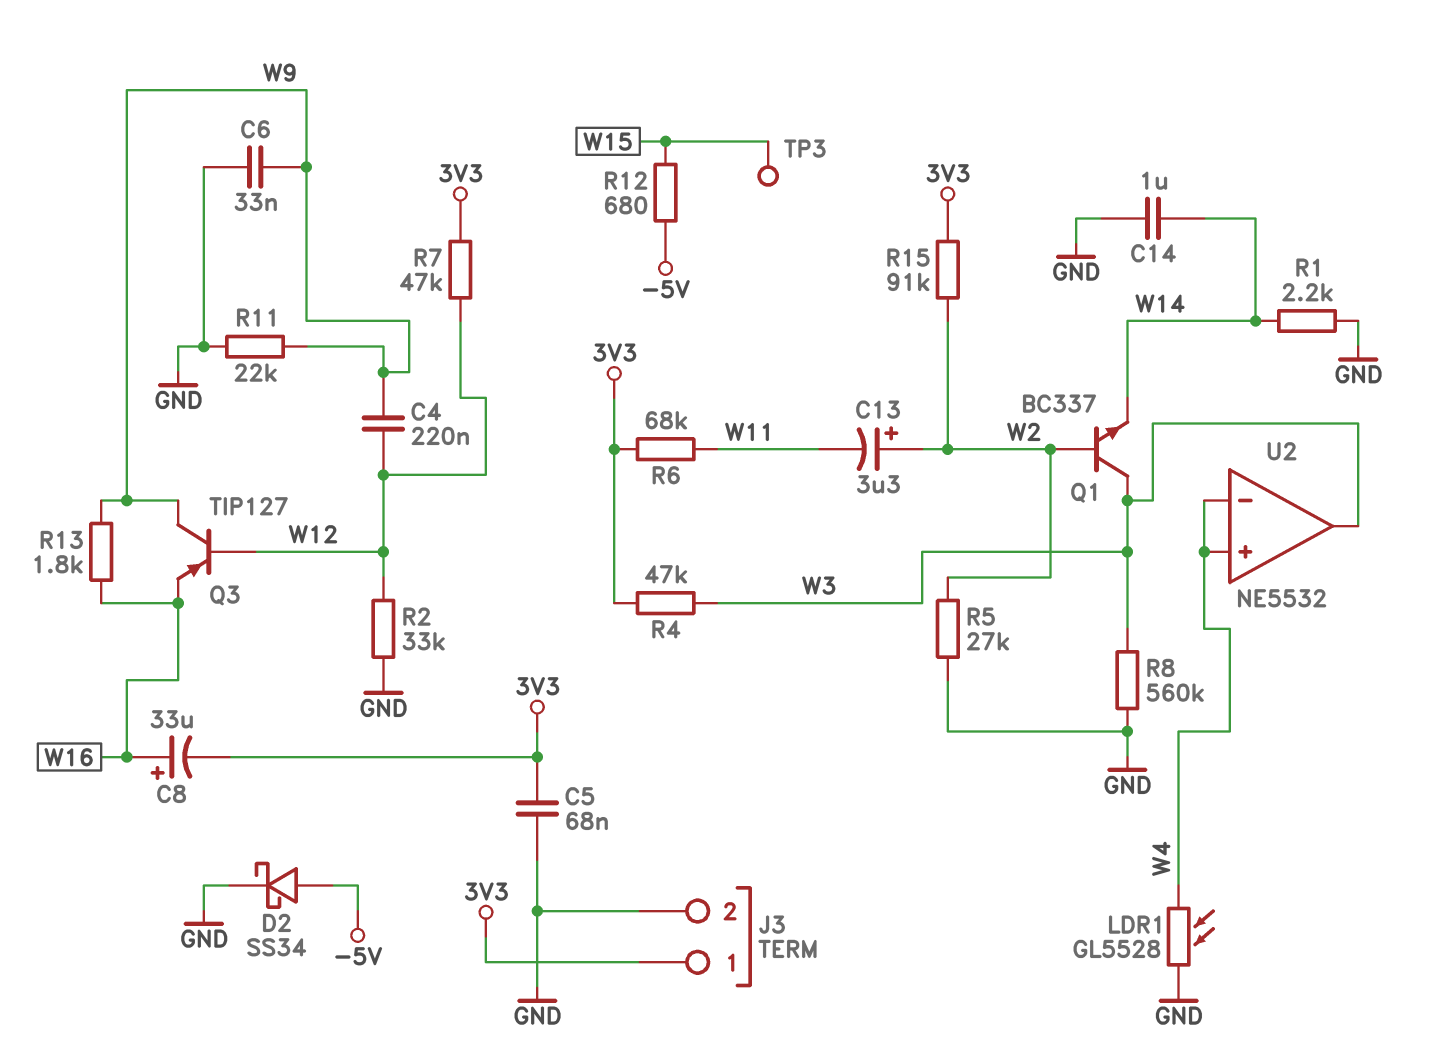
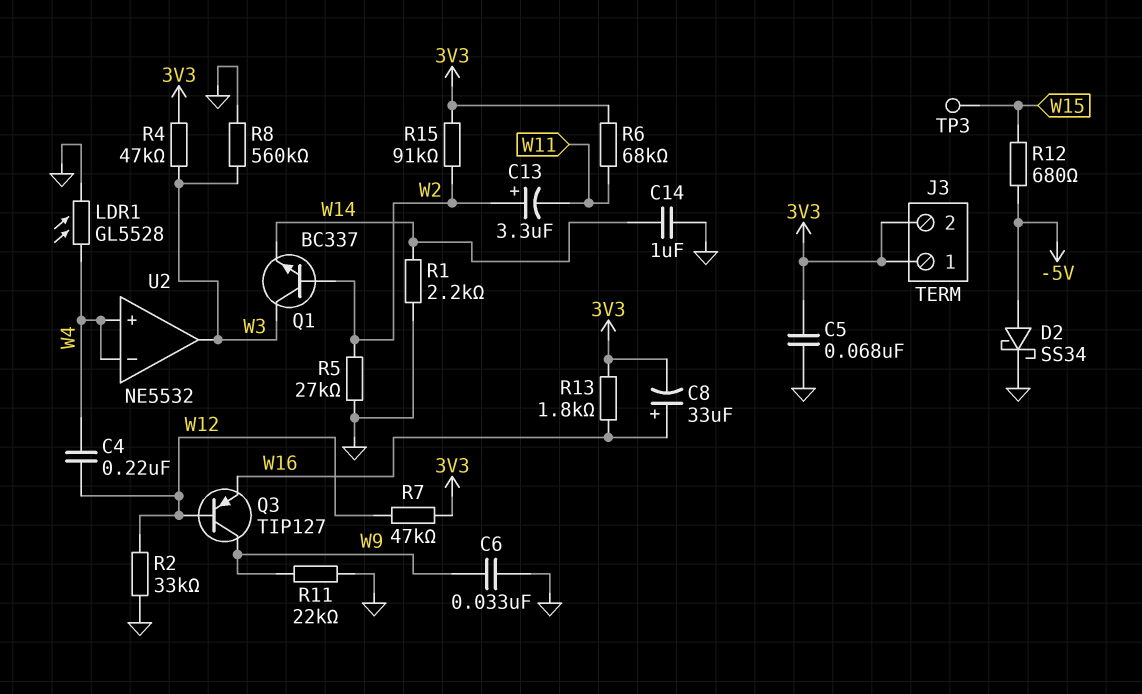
C4: 220nF (W9, W12) -> 220nF (W4, W12)
J3 pin 2: GND -> 3V3
R13: 1.8k (W9, W16) -> 1.8k (3V3, W16)

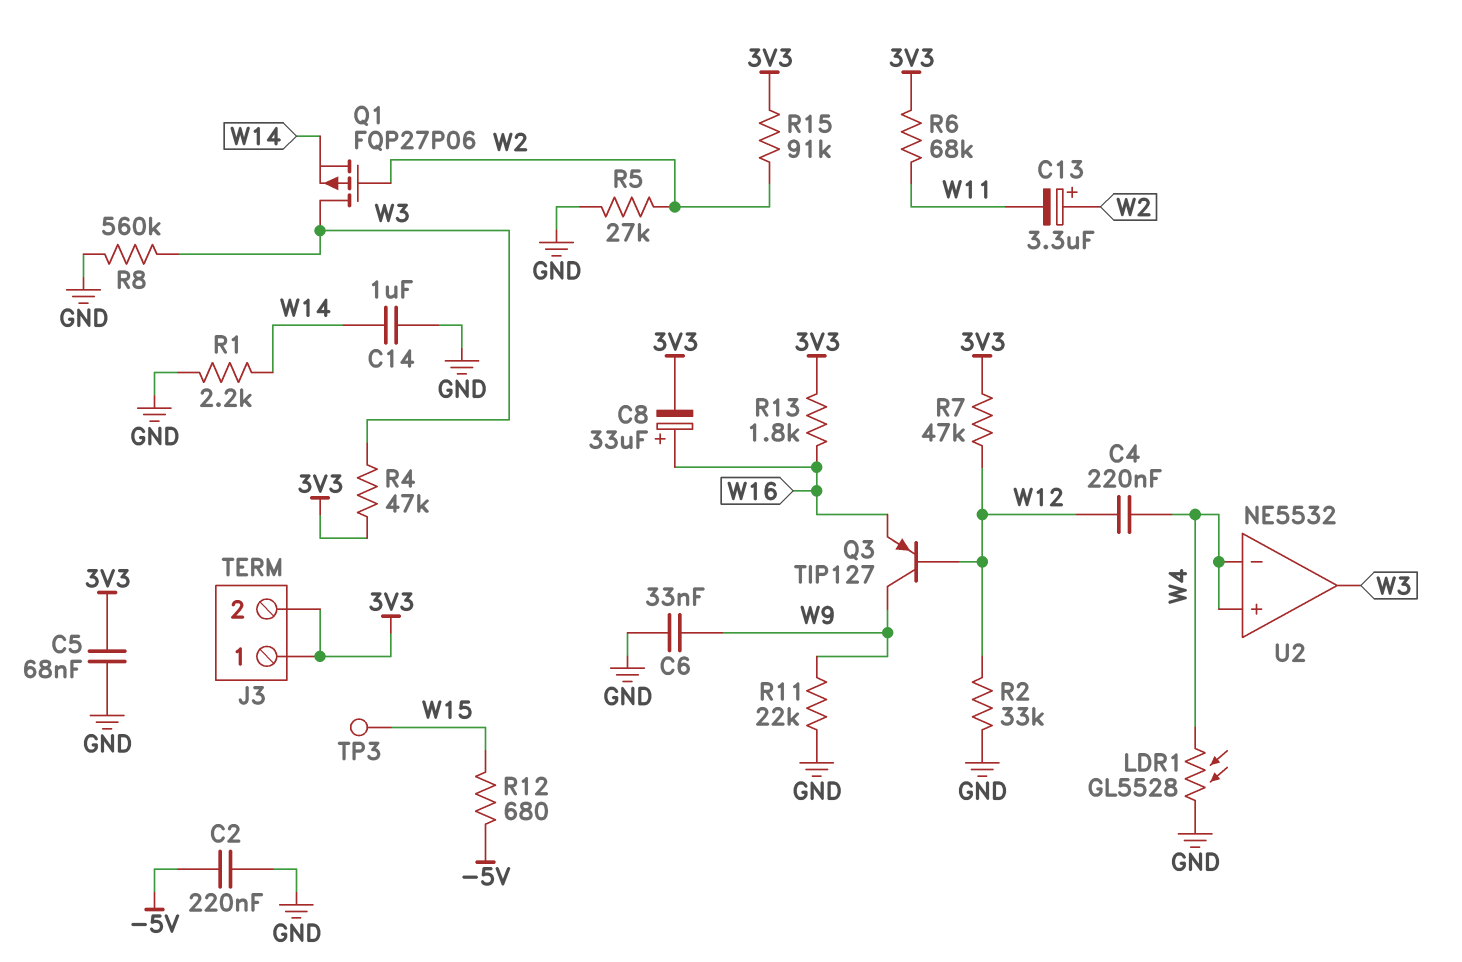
C2: none -> 220nF (-5V, GND)
D2: schottky SS34 (A -5V, K GND) -> none
Q1: NPN BC337 (B W2, C W3, E W14) -> PMOS FQP27P06 (G W2, D W3, S W14)

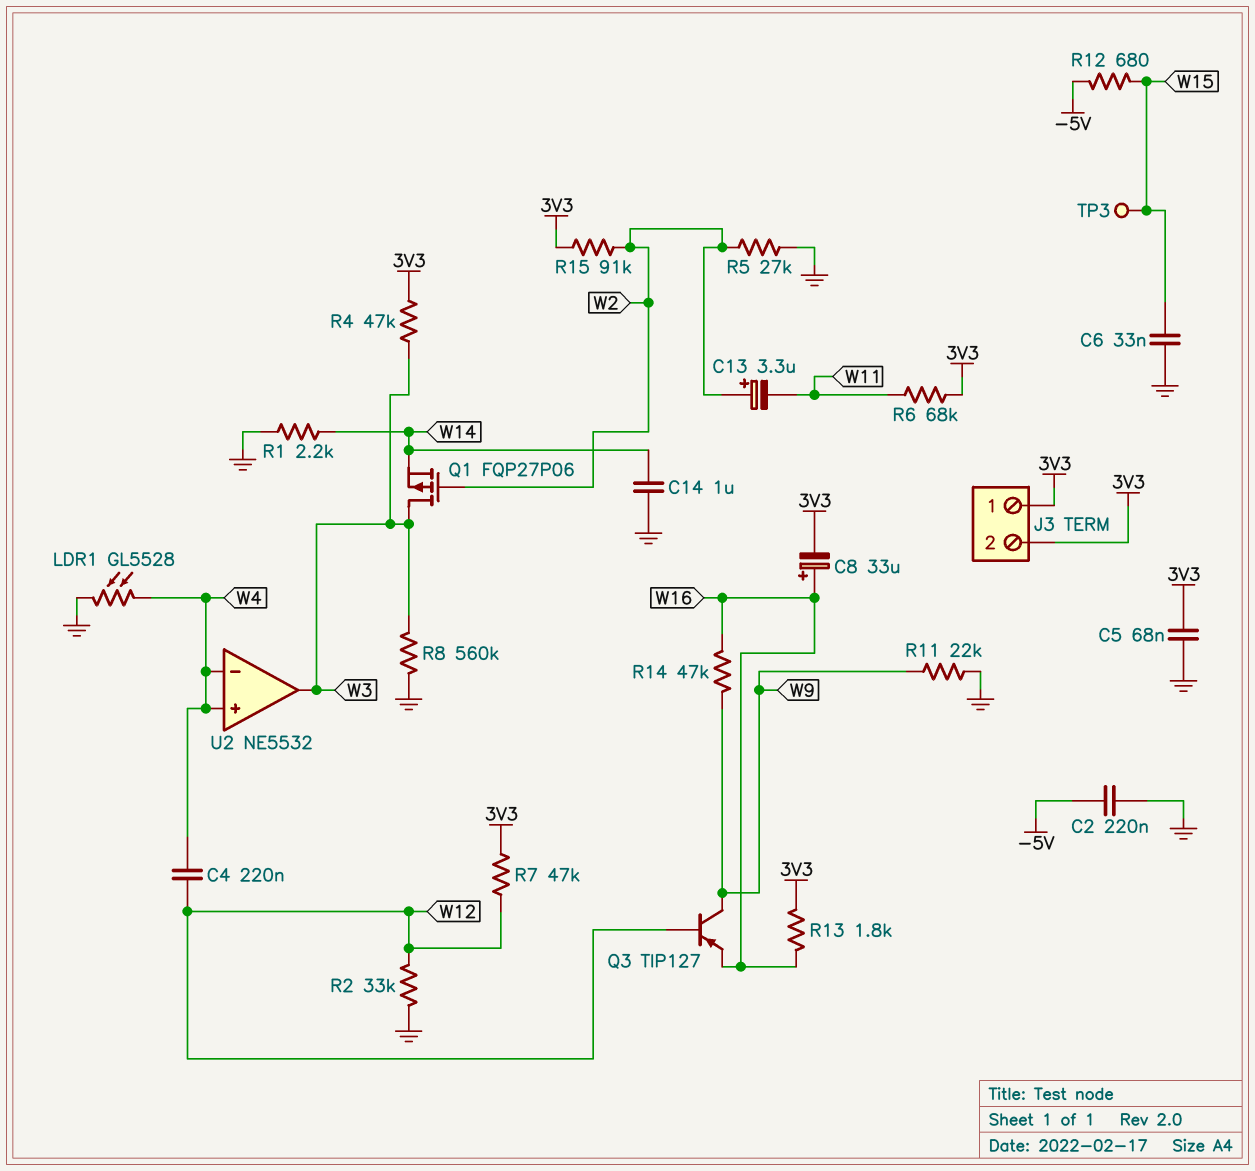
C6: 33nF (GND, W9) -> 33nF (GND, W15)
R14: none -> 47k (W9, W16)

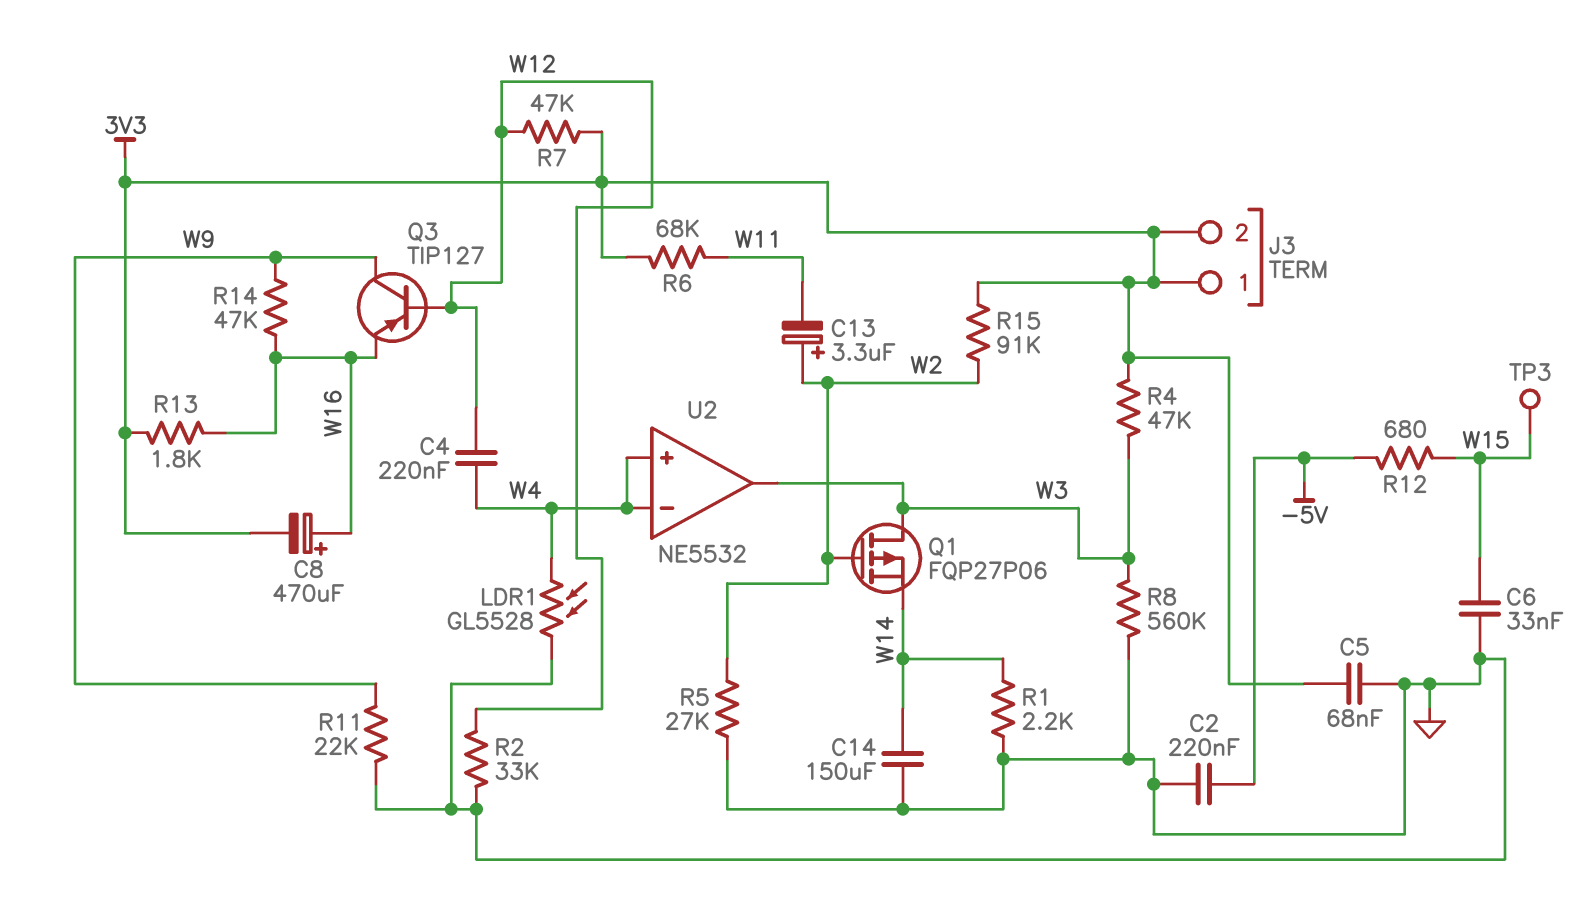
C8: 33uF (plus W16, minus 3V3) -> 470uF (plus W16, minus 3V3)
C14: 1uF (GND, W14) -> 150uF (GND, W14)

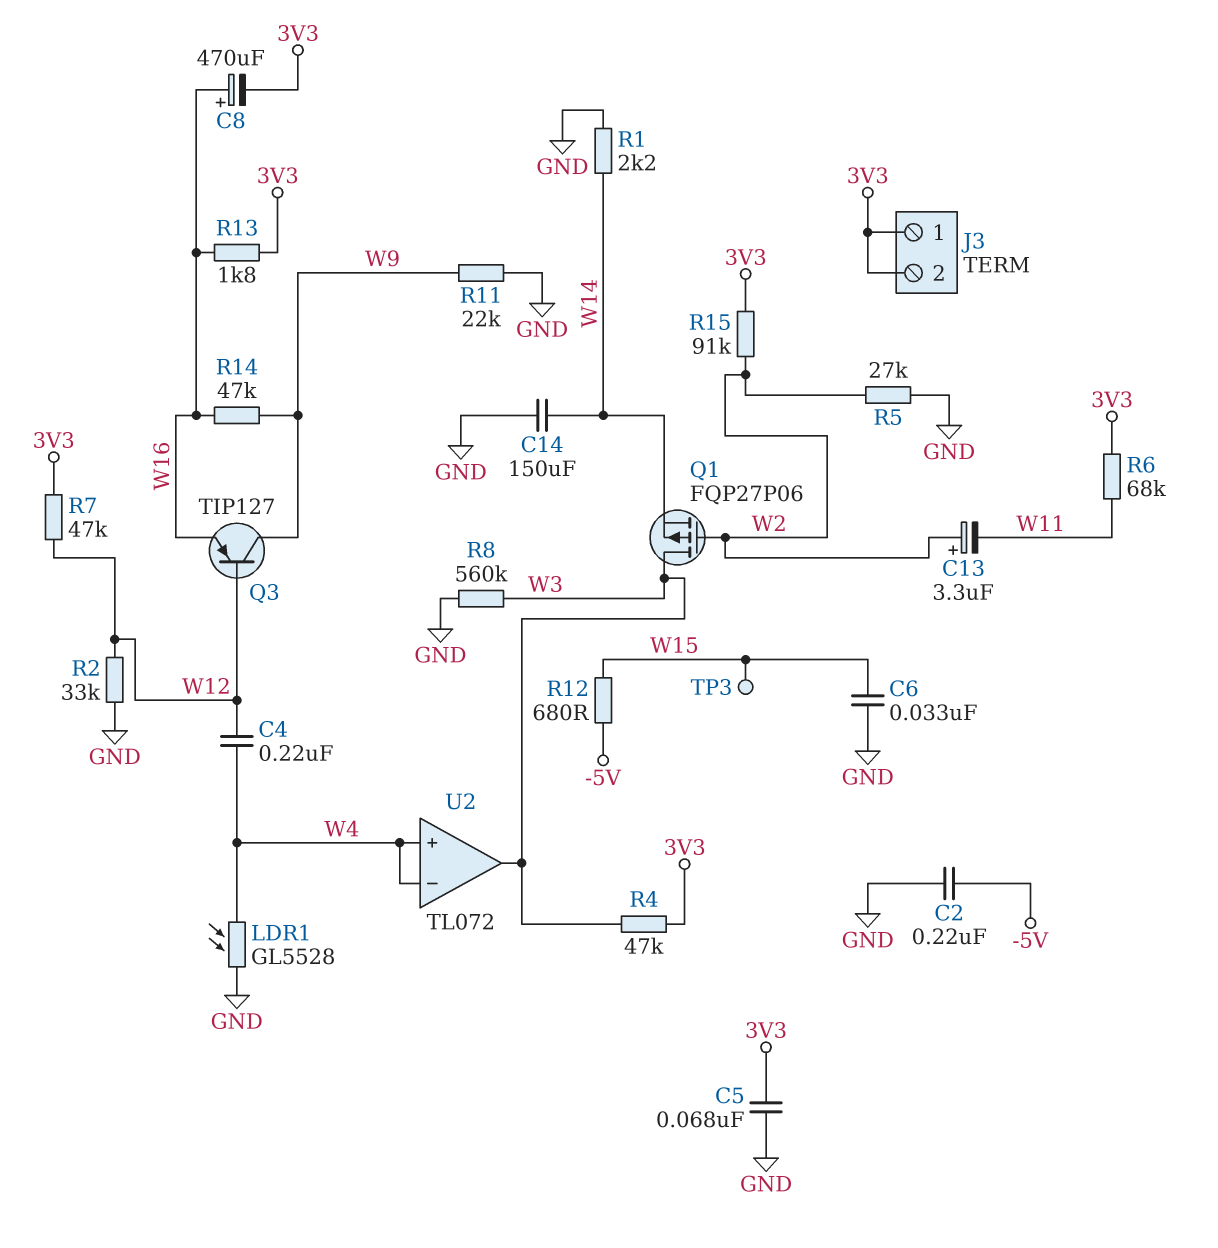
U2: NE5532 -> TL072

